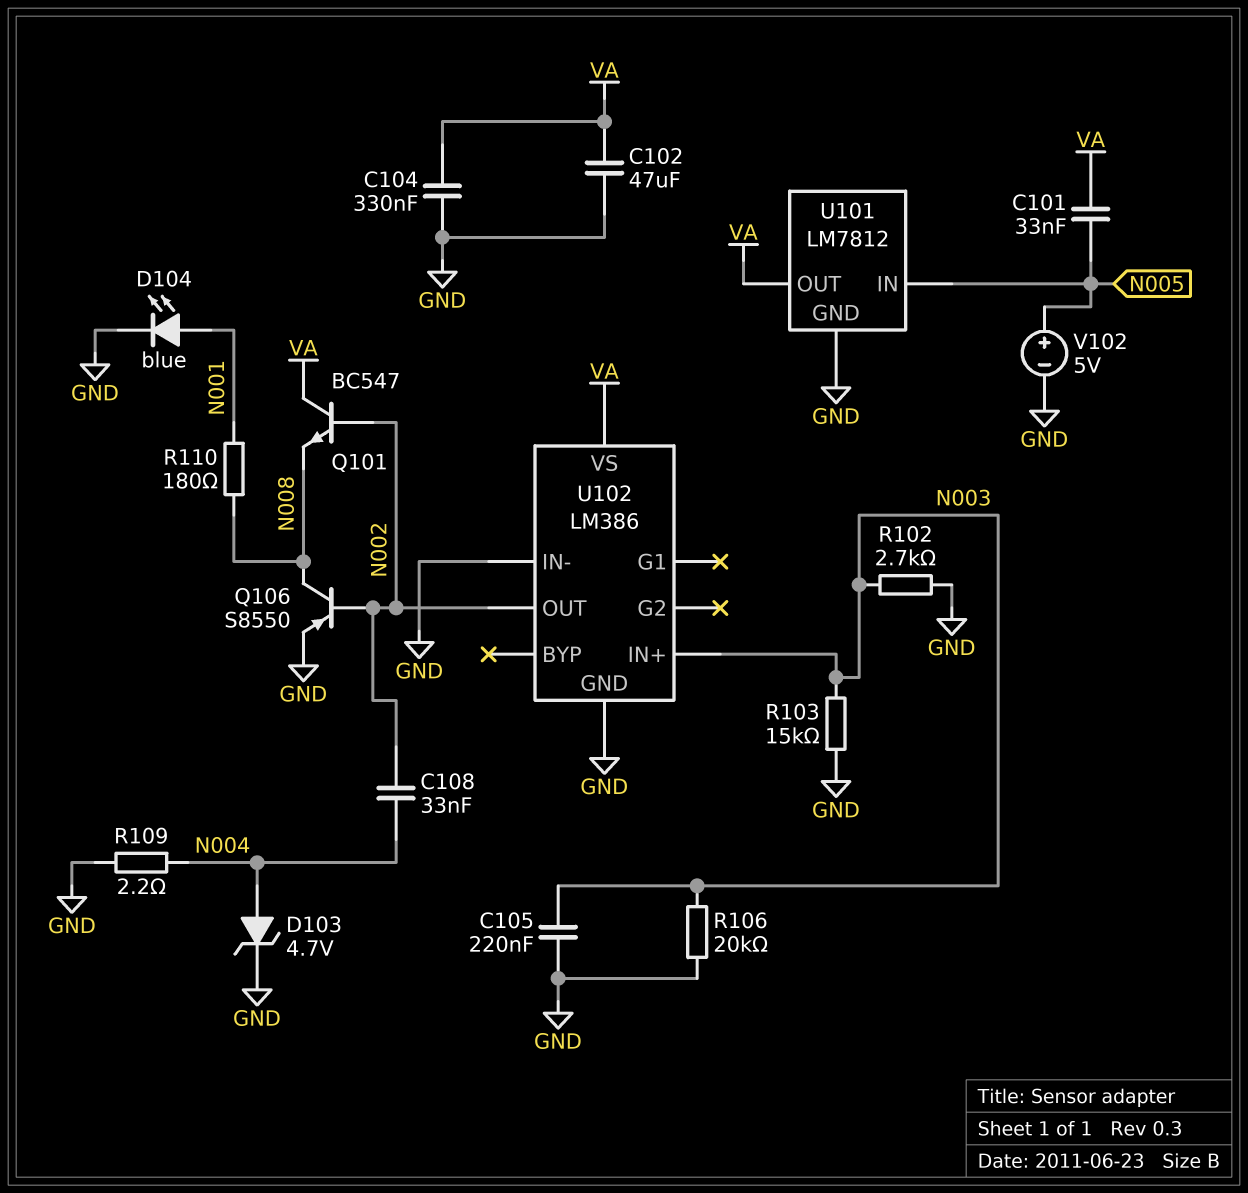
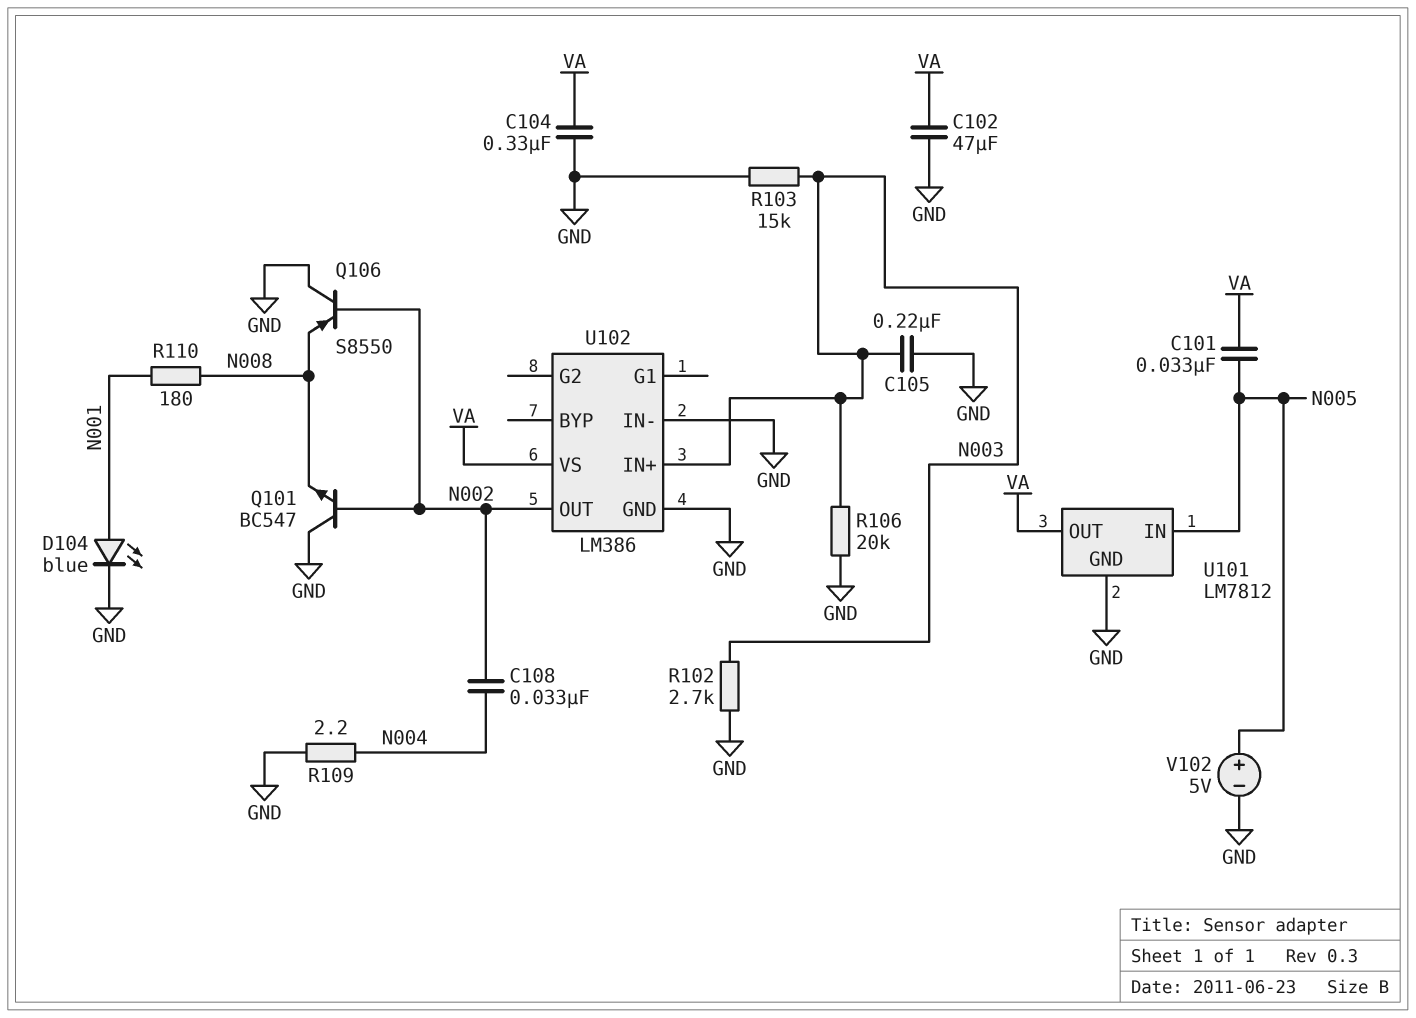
D103: zener 4.7V (A N004, K GND) -> none
Q101: NPN BC547 (B N002, C VA, E N008) -> NPN BC547 (B N002, C GND, E N008)
Q106: PNP S8550 (B N002, C N008, E GND) -> PNP S8550 (B N002, C GND, E N008)

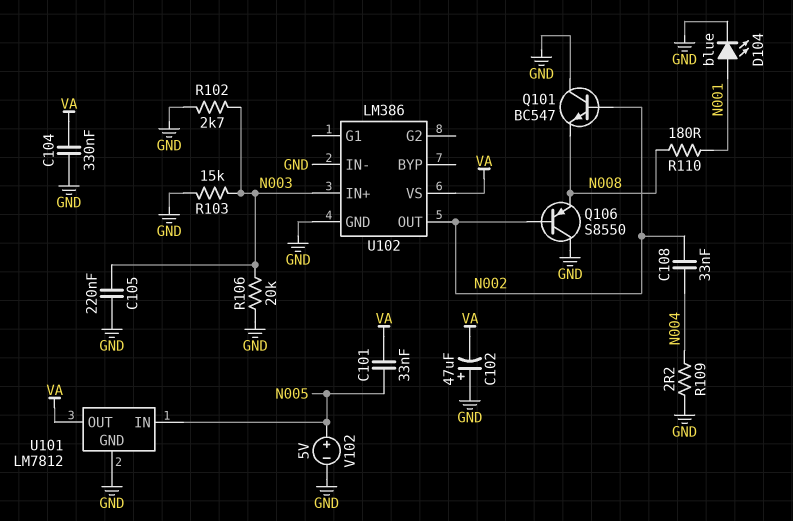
C102: 47uF (GND, VA) -> 47uF (plus GND, minus VA)

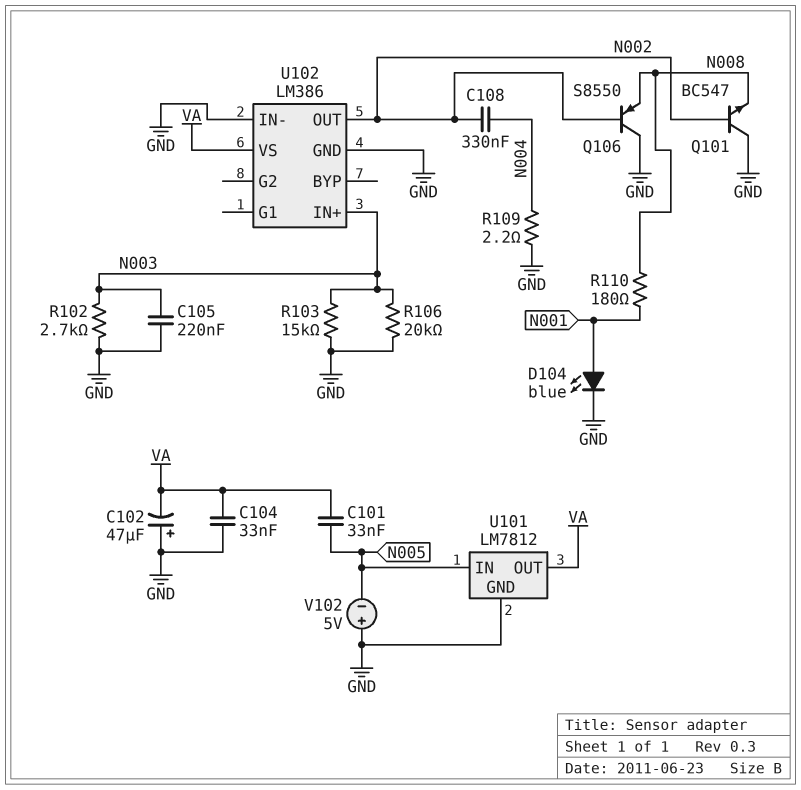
C104: 330nF (GND, VA) -> 33nF (GND, VA)
C108: 33nF (N002, N004) -> 330nF (N002, N004)
V102: 5V (plus N005, minus GND) -> 5V (plus GND, minus N005)

